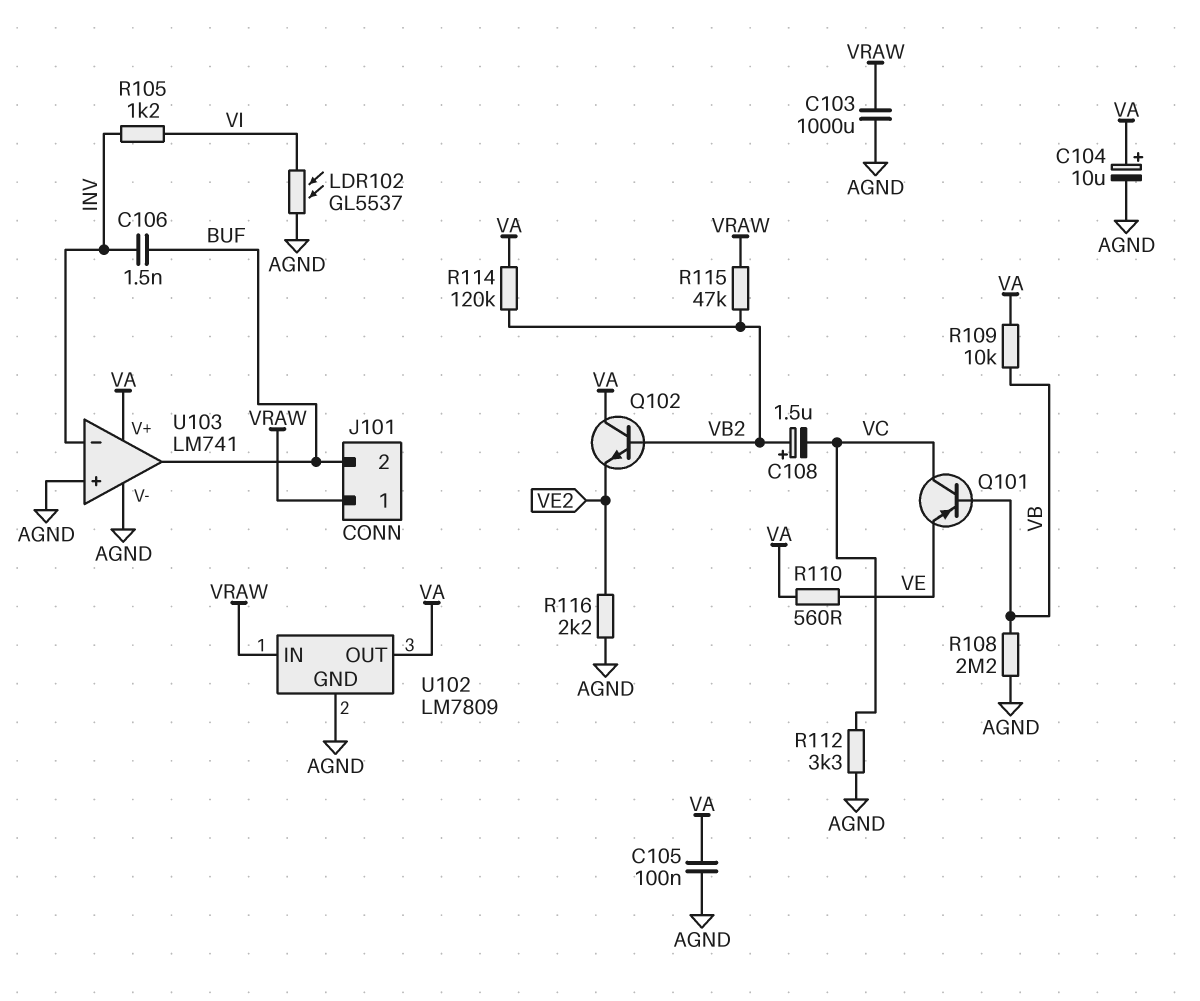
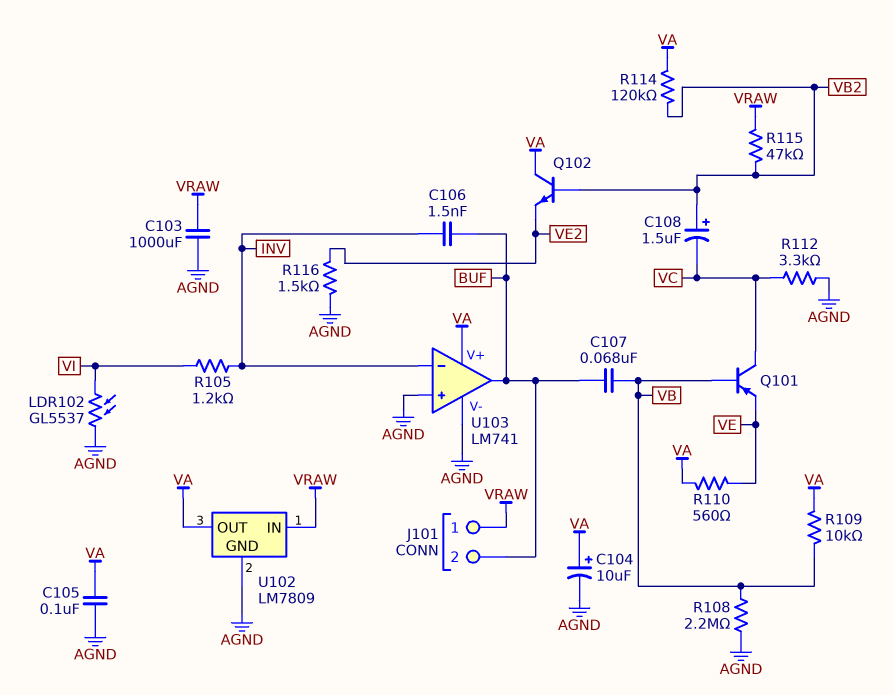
C107: none -> 68nF (BUF, VB)
R116: 2.2k (AGND, VE2) -> 1.5k (AGND, VE2)

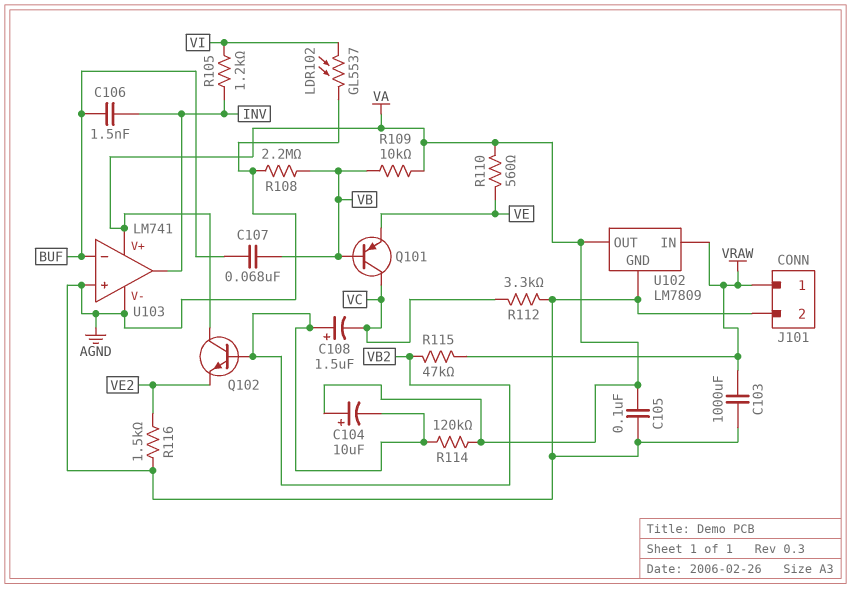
C104: 10uF (plus VA, minus AGND) -> 10uF (plus VA, minus VB2)
J101 pin 2: BUF -> AGND
U103 pin in-: INV -> BUF
U103 pin out: BUF -> INV

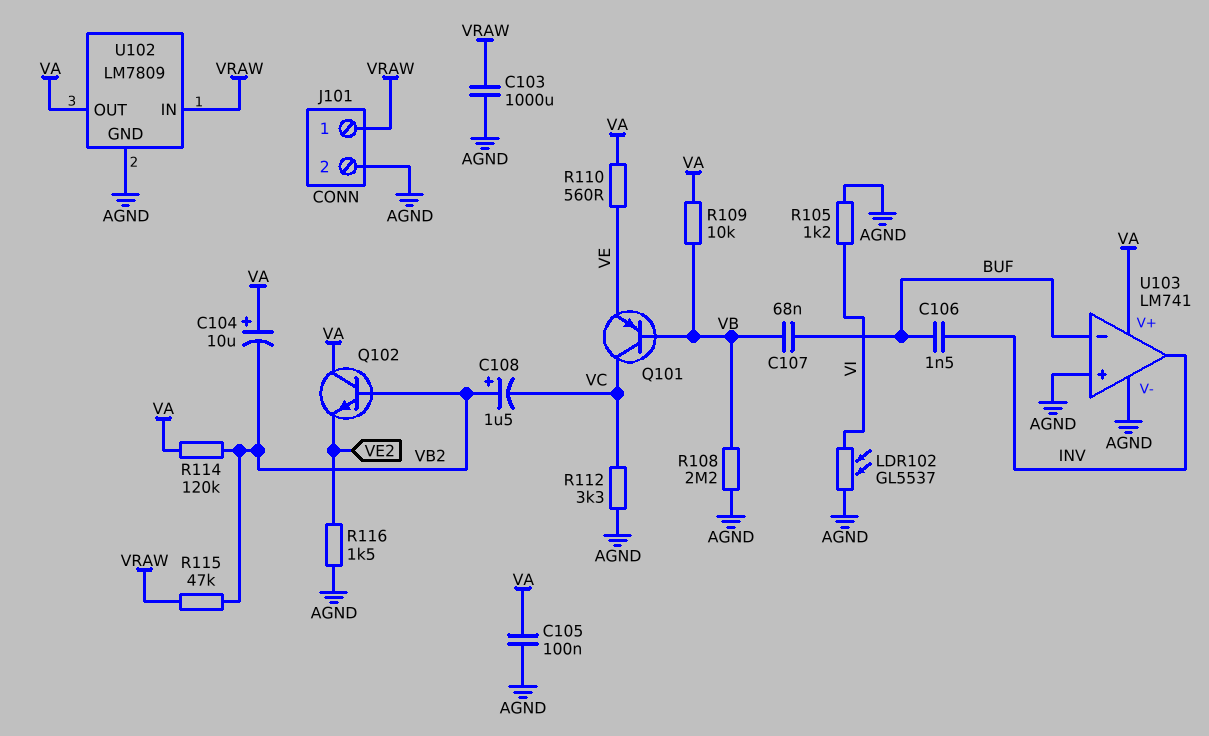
R105: 1.2k (INV, VI) -> 1.2k (AGND, VI)

